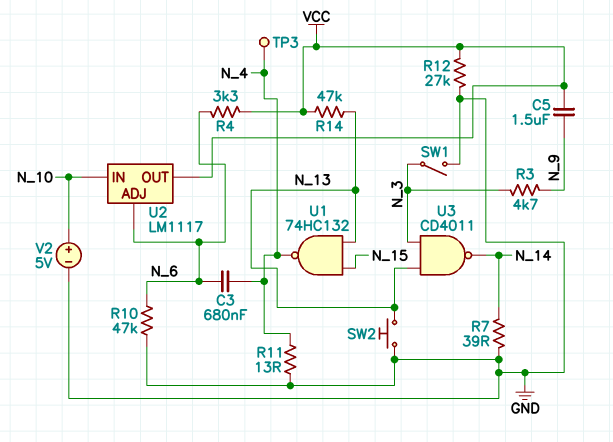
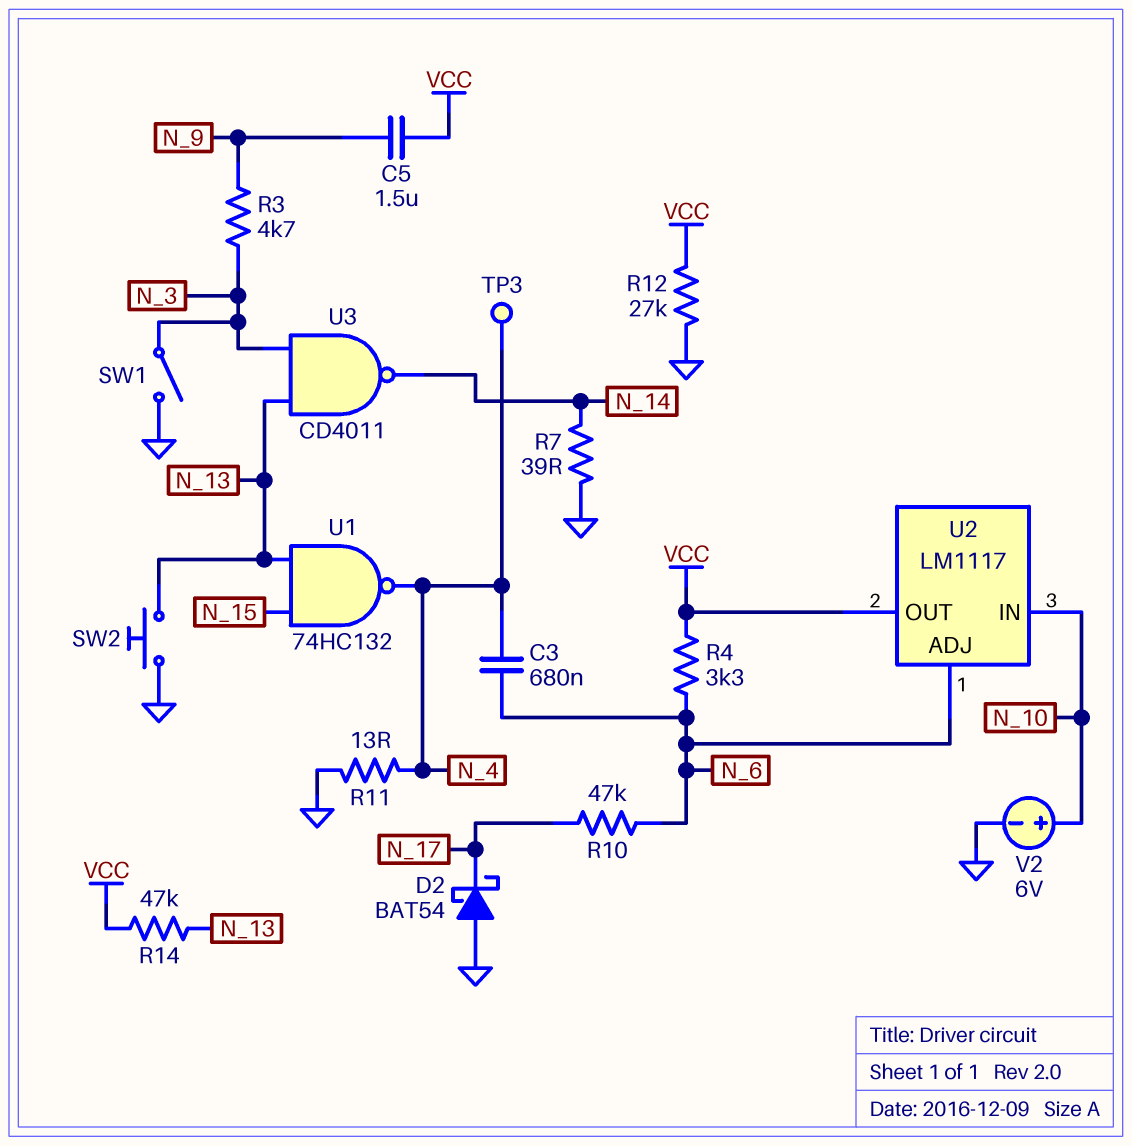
D2: none -> schottky BAT54 (A GND, K N_17)
R10: 47k (GND, N_6) -> 47k (N_6, N_17)
V2: 5V (plus N_10, minus GND) -> 6V (plus N_10, minus GND)

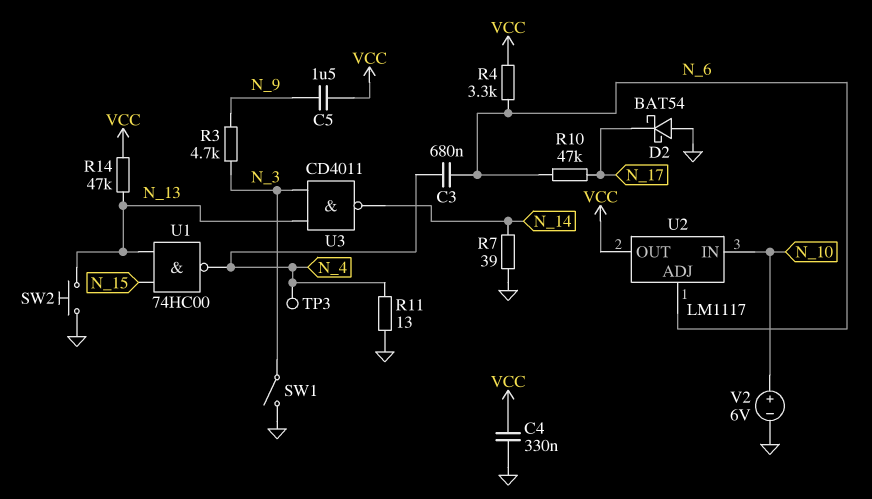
C4: none -> 330nF (GND, VCC)
R12: 27k (GND, VCC) -> none
U1: NAND 74HC132 (in N_13, in N_15, out N_4) -> NAND 74HC00 (in N_13, in N_15, out N_4)

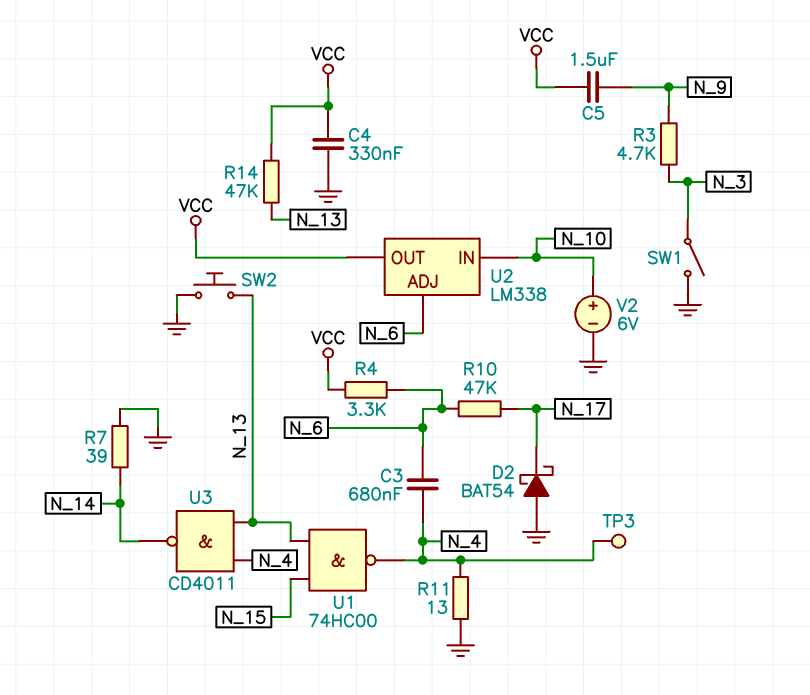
U2: LM1117 -> LM338
U3: NAND CD4011 (in N_3, in N_13, out N_14) -> NAND CD4011 (in N_4, in N_13, out N_14)

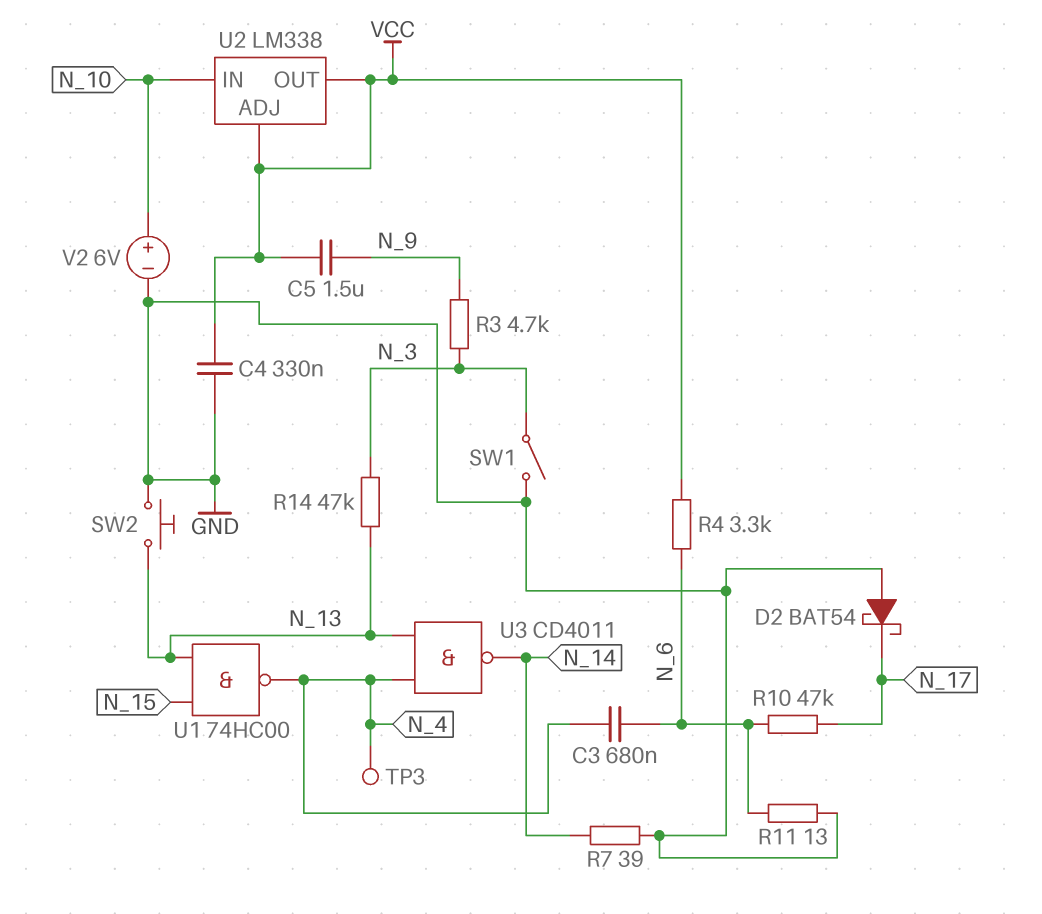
R11: 13 (GND, N_4) -> 13 (GND, N_6)
R14: 47k (N_13, VCC) -> 47k (N_3, N_13)
U2 pin ADJ: N_6 -> VCC

